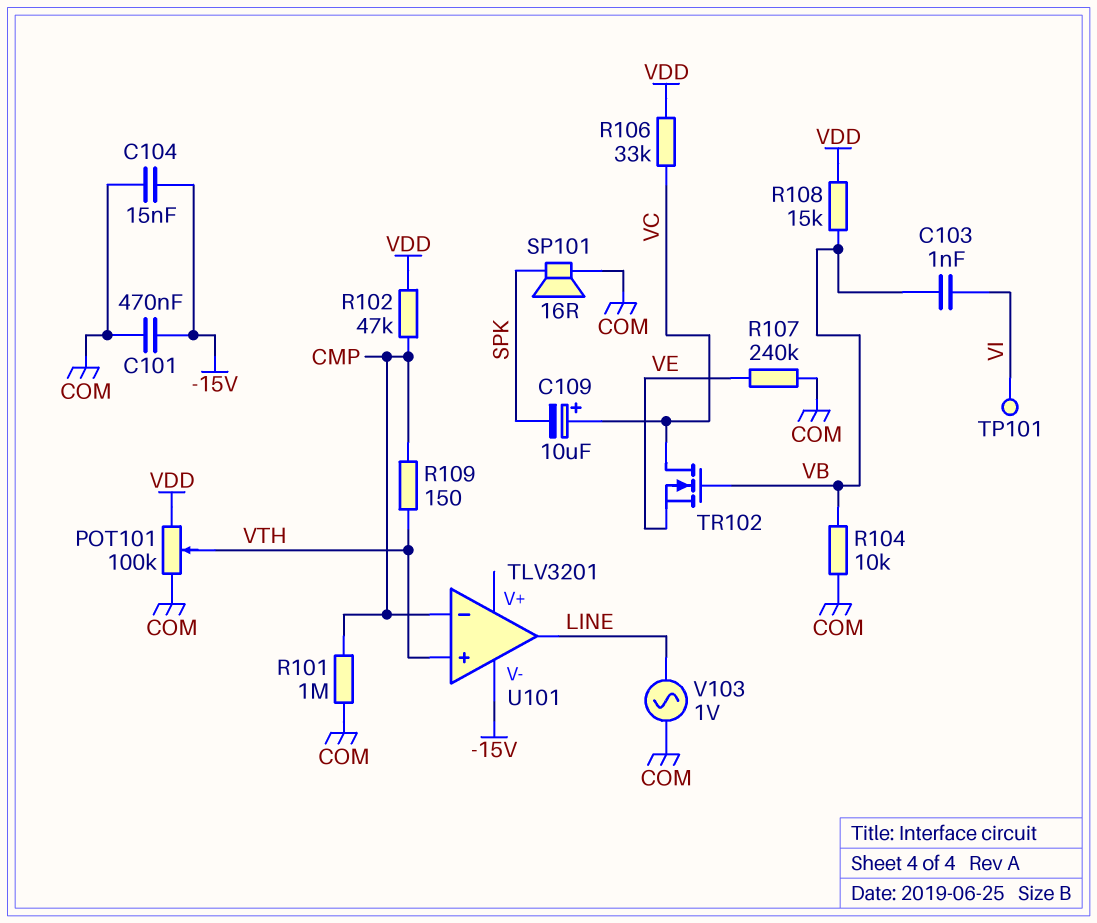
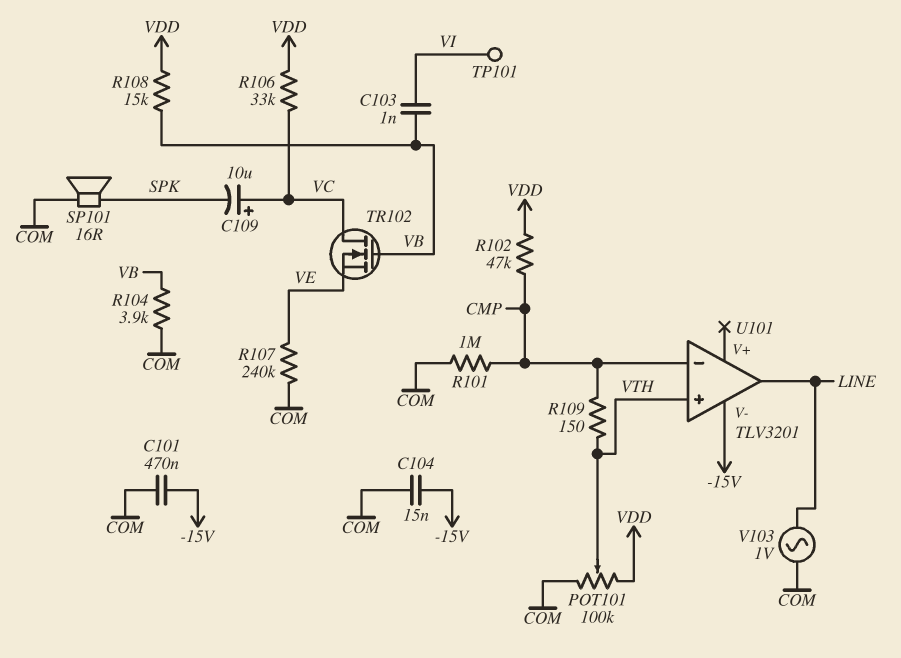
R104: 10k (COM, VB) -> 3.9k (COM, VB)

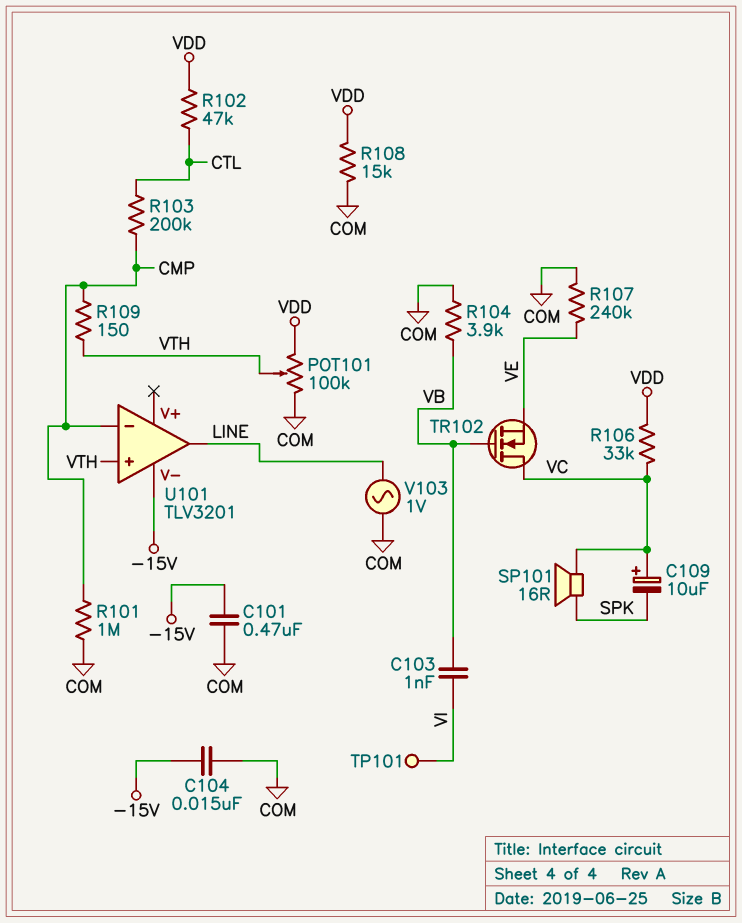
R102: 47k (CMP, VDD) -> 47k (CTL, VDD)
R103: none -> 200k (CMP, CTL)
R108: 15k (VB, VDD) -> 15k (COM, VDD)
SP101: speaker 16R (COM, SPK) -> speaker 16R (SPK, VC)

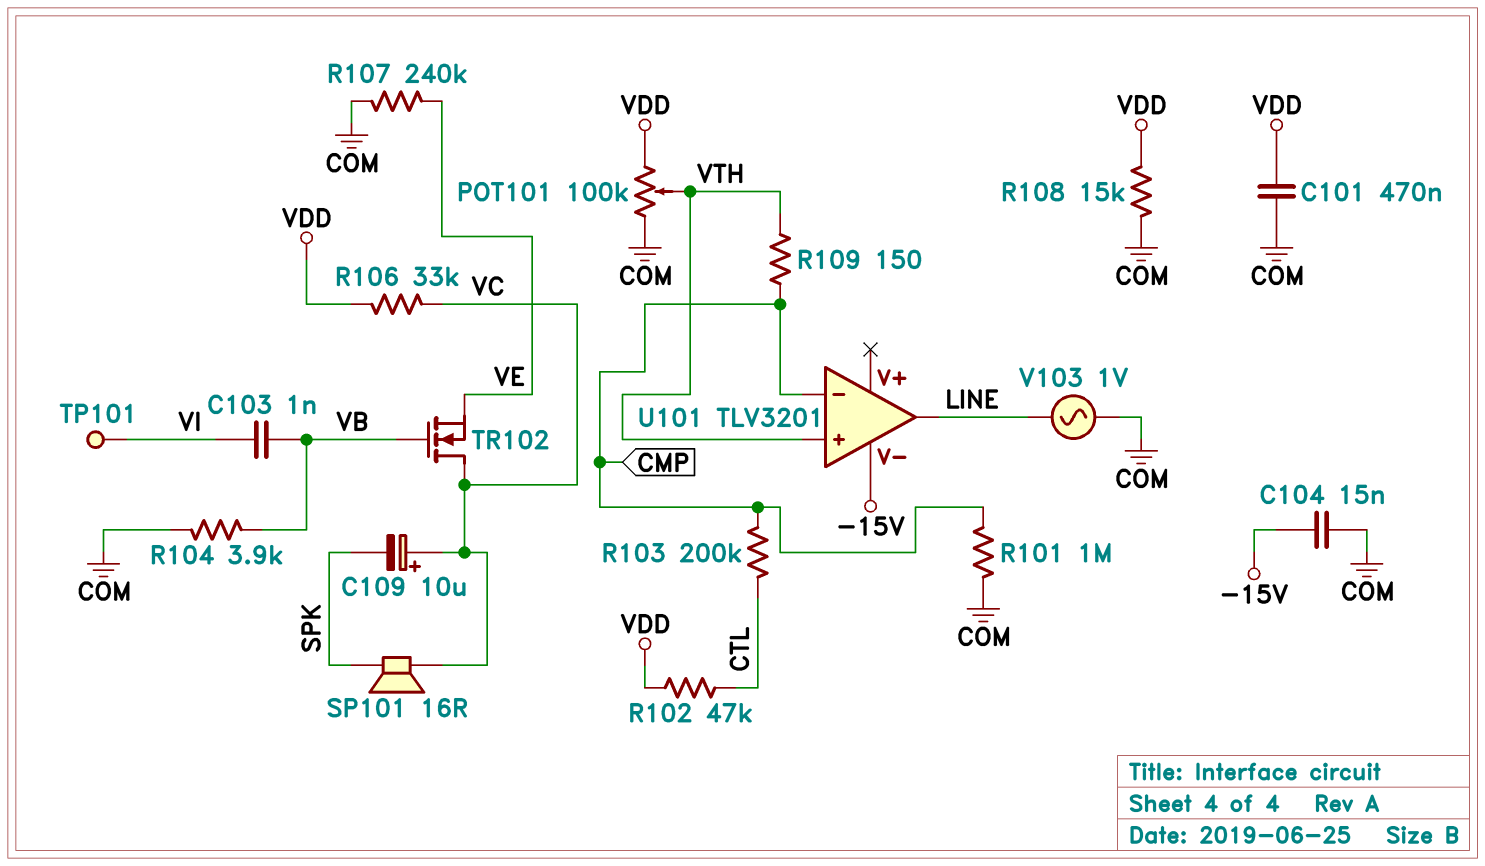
C101: 470nF (-15V, COM) -> 470nF (COM, VDD)

